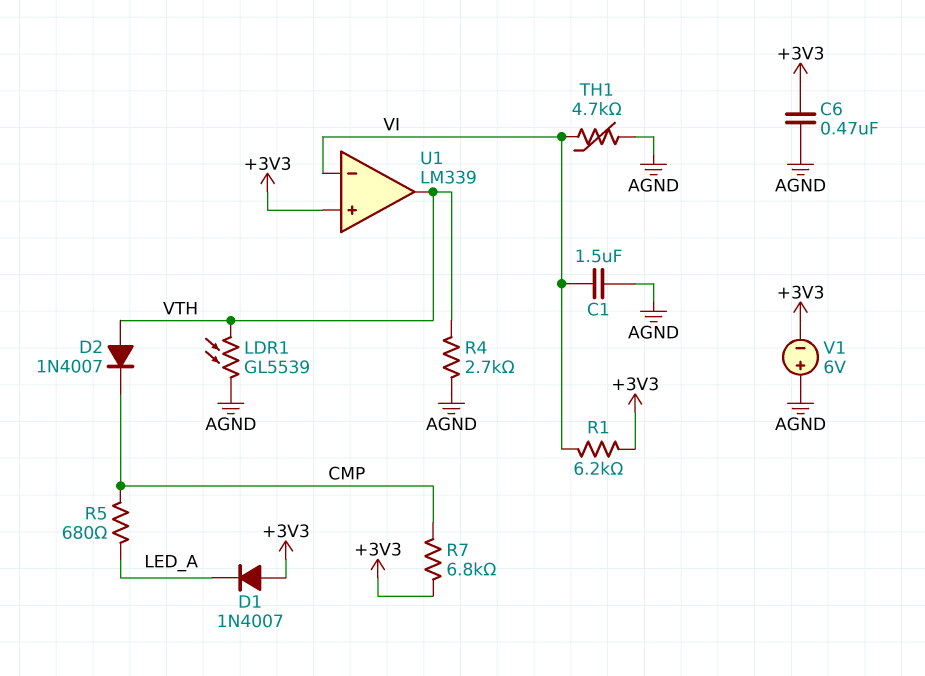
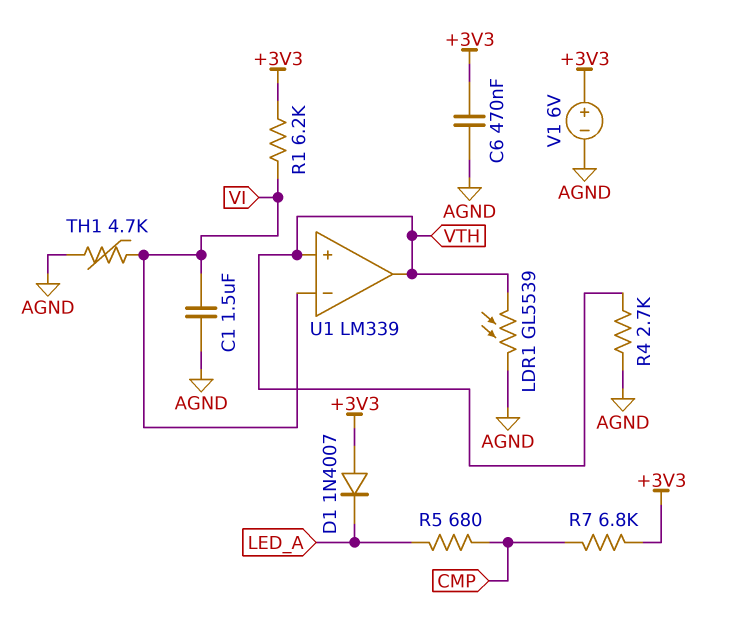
D2: diode 1N4007 (A VTH, K CMP) -> none
U1 pin in+: +3V3 -> VTH
V1: 6V (plus AGND, minus +3V3) -> 6V (plus +3V3, minus AGND)

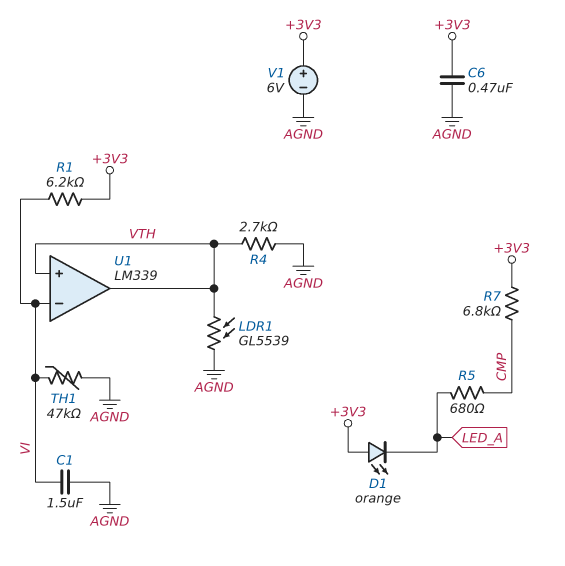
D1: diode 1N4007 (A +3V3, K LED_A) -> LED orange (A +3V3, K LED_A)
TH1: 4.7k (AGND, VI) -> 47k (AGND, VI)

